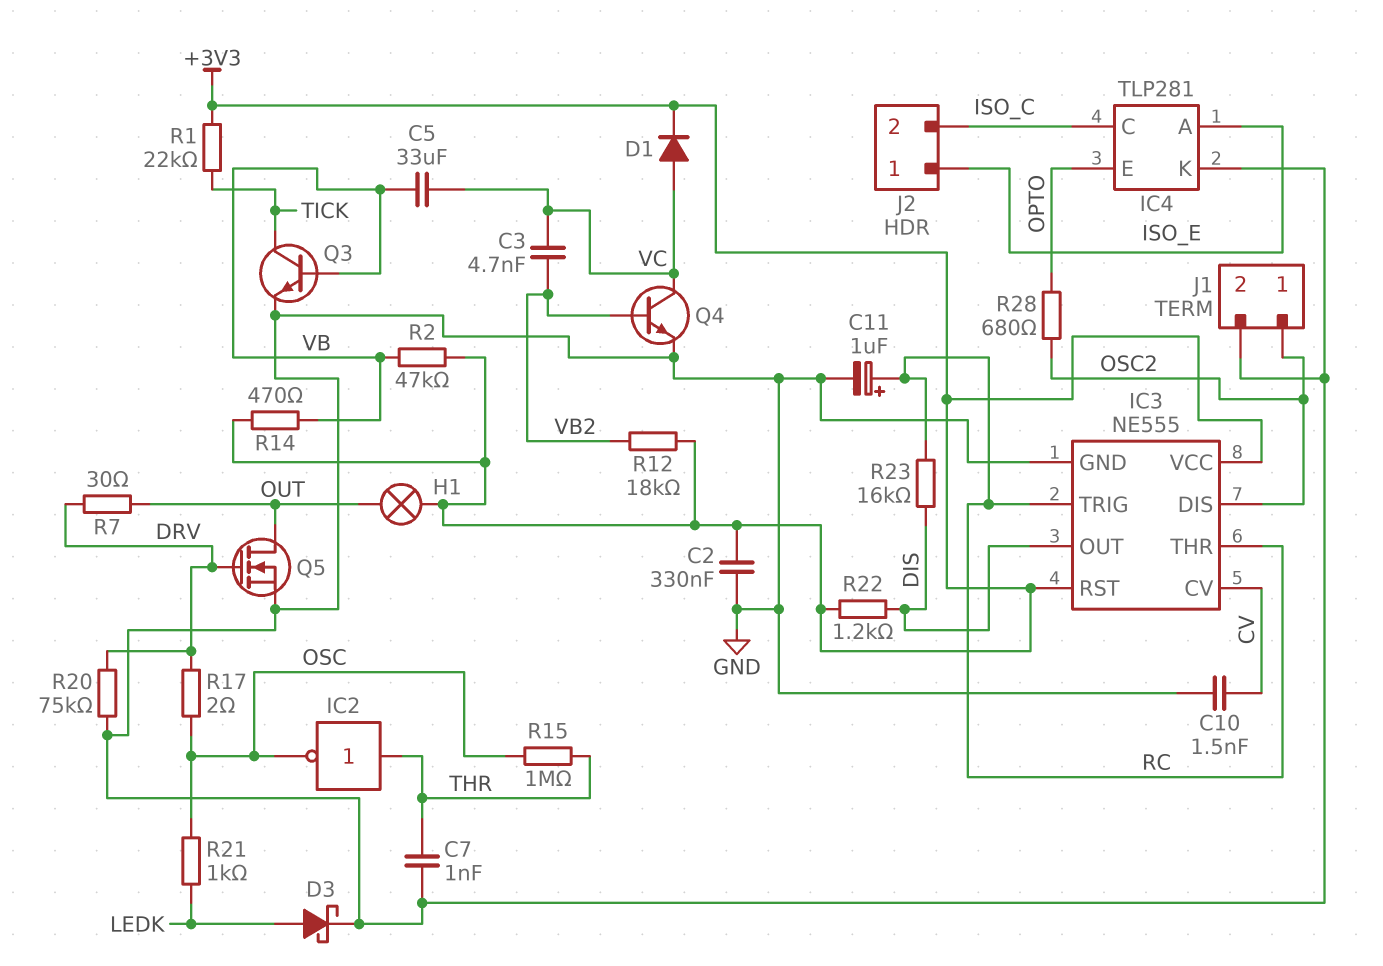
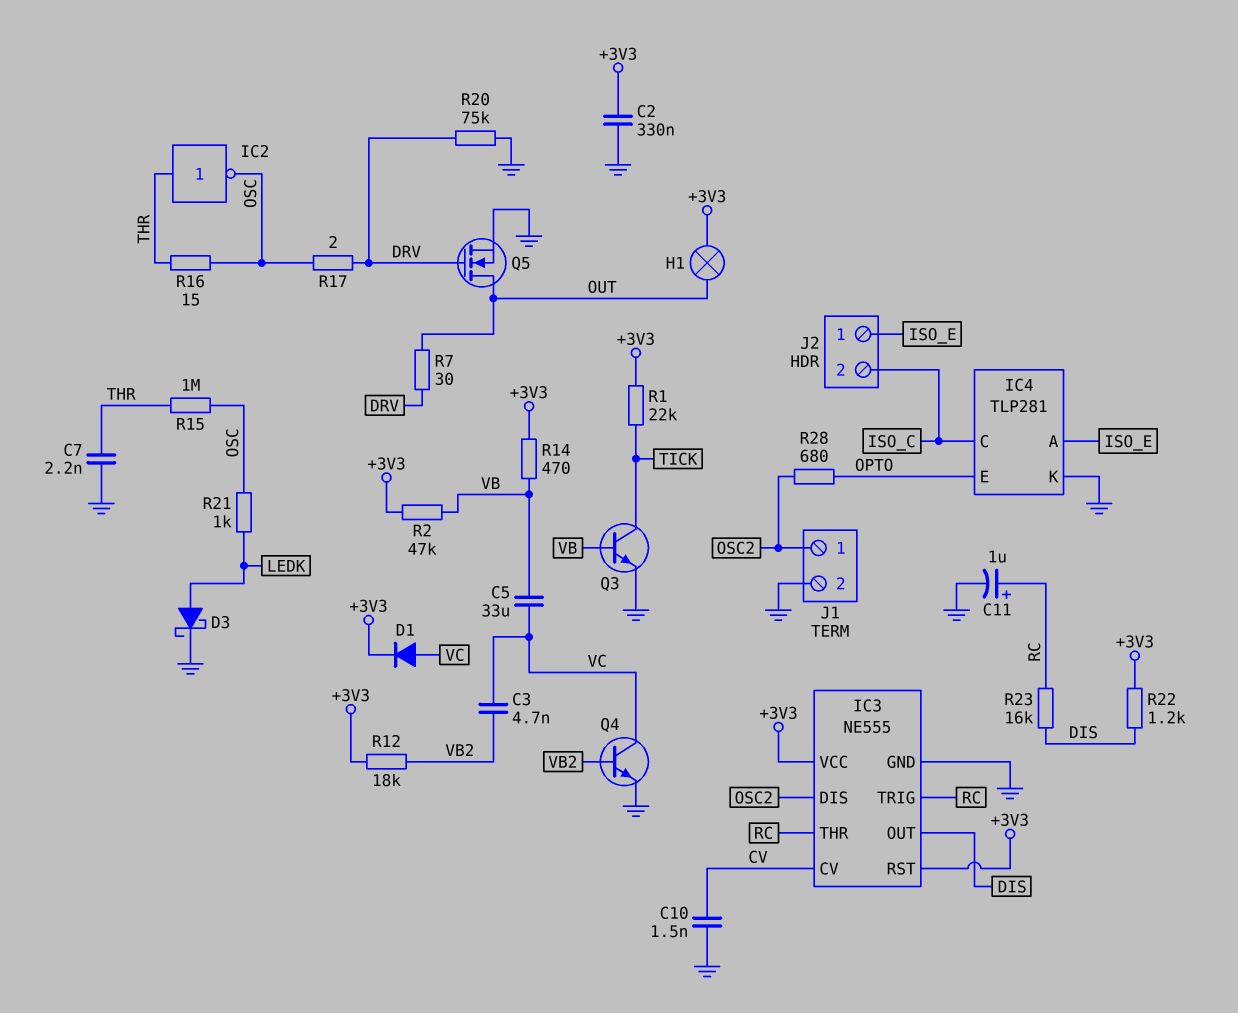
C7: 1nF (GND, THR) -> 2.2nF (GND, THR)
R16: none -> 15 (OSC, THR)

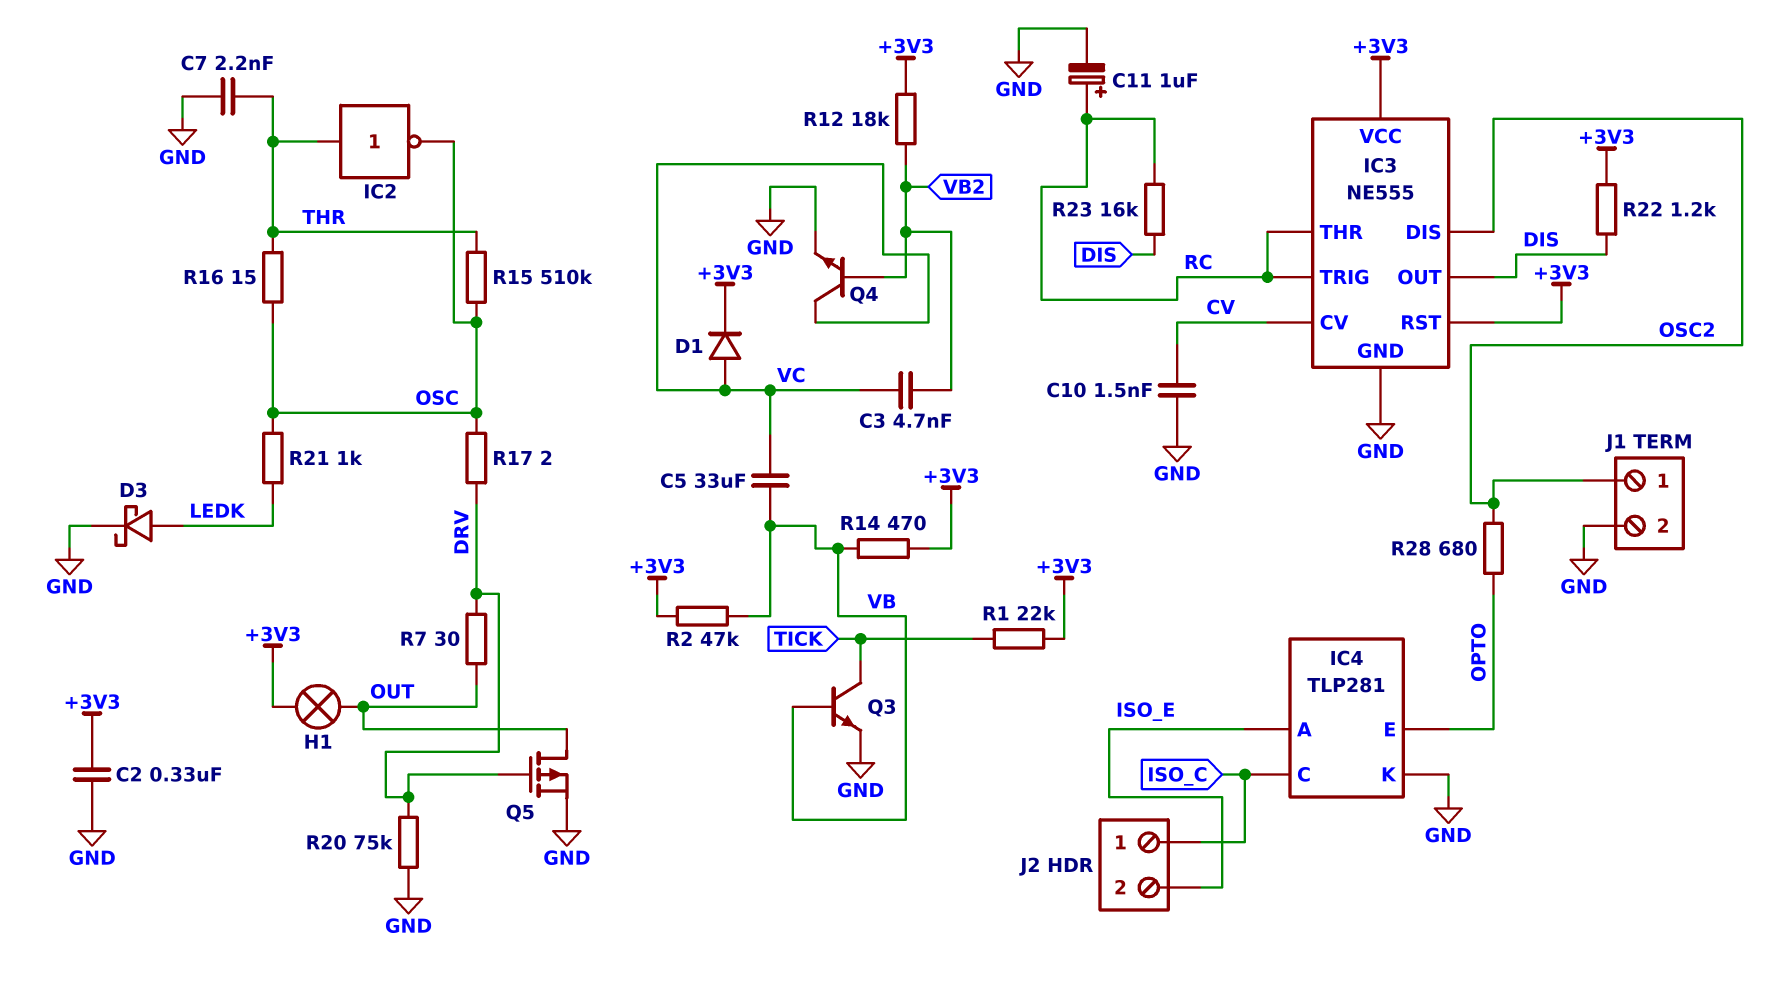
J2 pin 1: ISO_E -> ISO_C
J2 pin 2: ISO_C -> ISO_E
Q5: NMOS (G DRV, D OUT, S GND) -> PMOS (G DRV, D OUT, S GND)
R15: 1M (OSC, THR) -> 510k (OSC, THR)

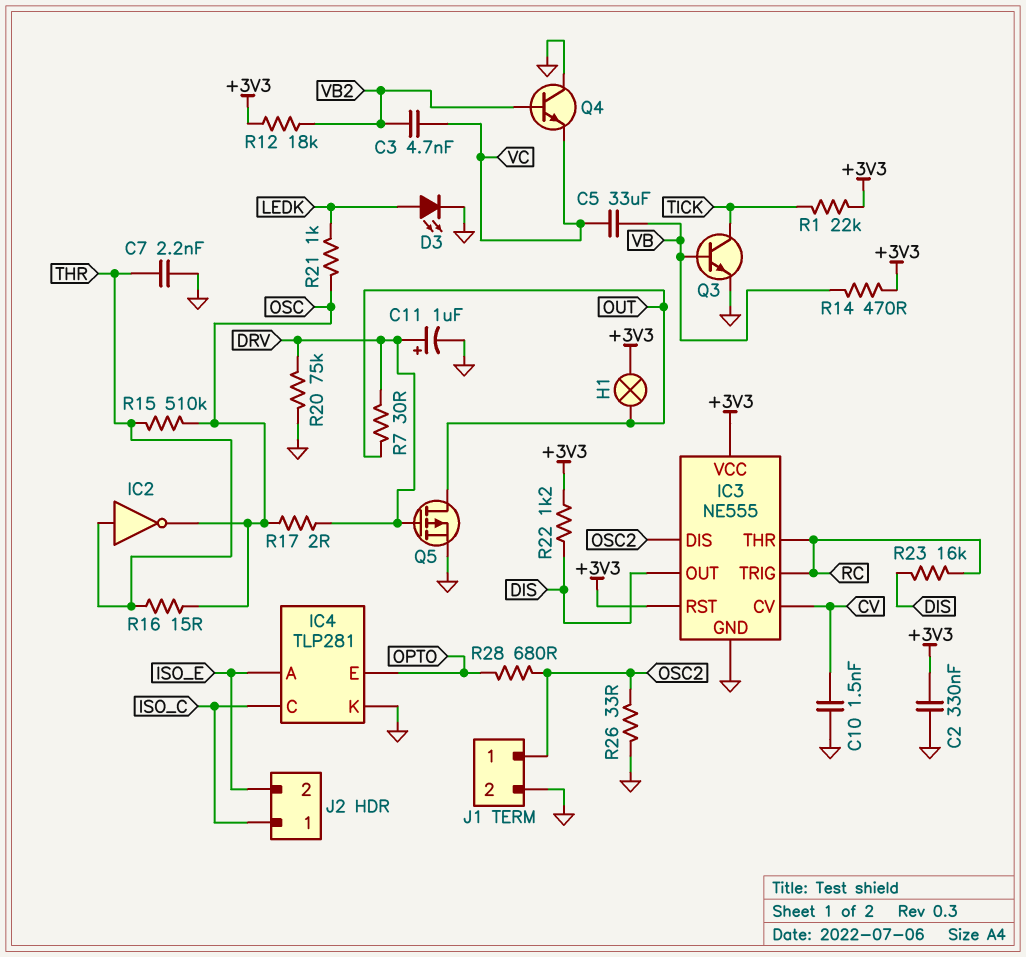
C11: 1uF (plus RC, minus GND) -> 1uF (plus DRV, minus GND)
D1: diode (A VC, K +3V3) -> none
D3: schottky (A LEDK, K GND) -> LED (A LEDK, K GND)
Q4: NPN (B VB2, C VC, E GND) -> NPN (B VB2, C GND, E VC)
R2: 47k (+3V3, VB) -> none
R26: none -> 33 (GND, OSC2)

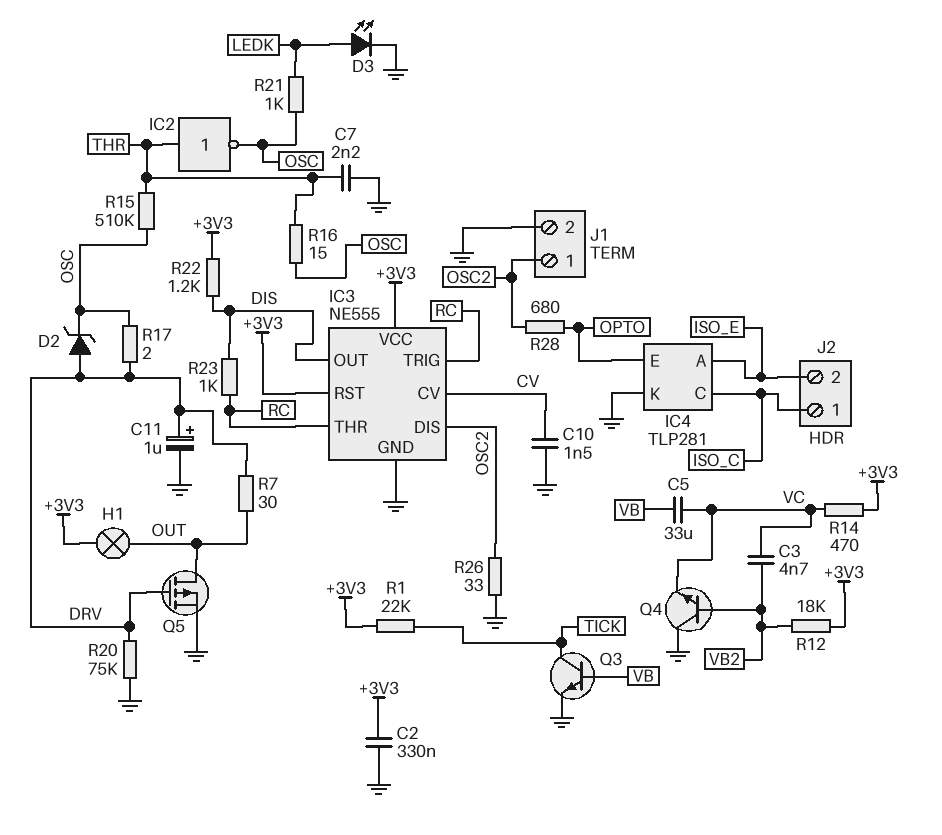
D2: none -> zener (A DRV, K OSC)
R14: 470 (+3V3, VB) -> 470 (+3V3, VC)
R23: 16k (DIS, RC) -> 1k (DIS, RC)

